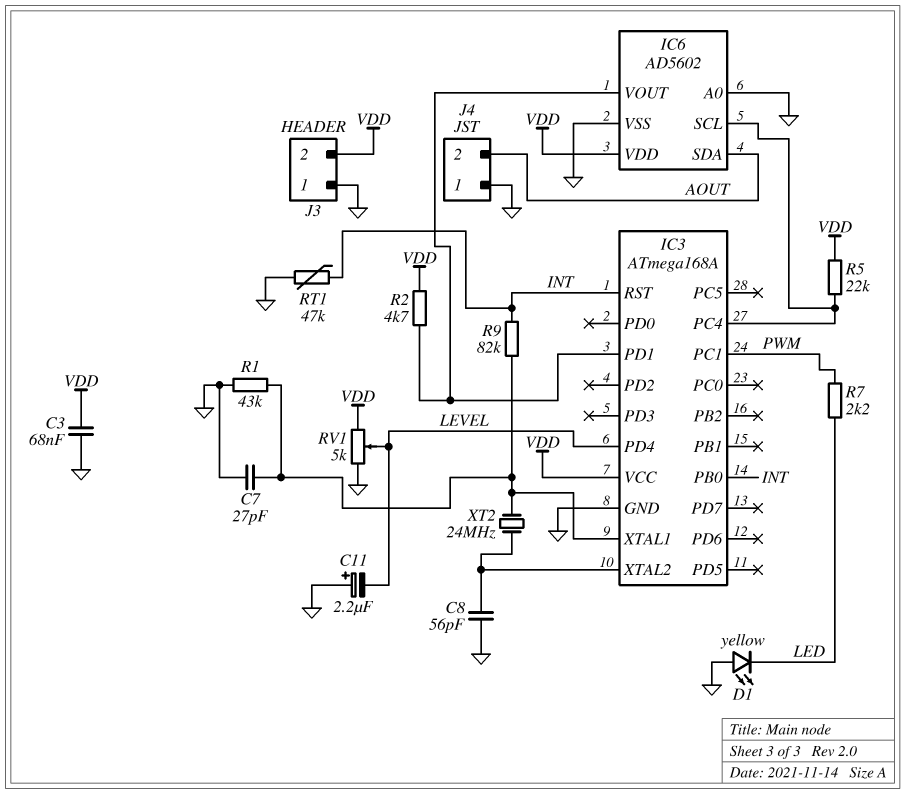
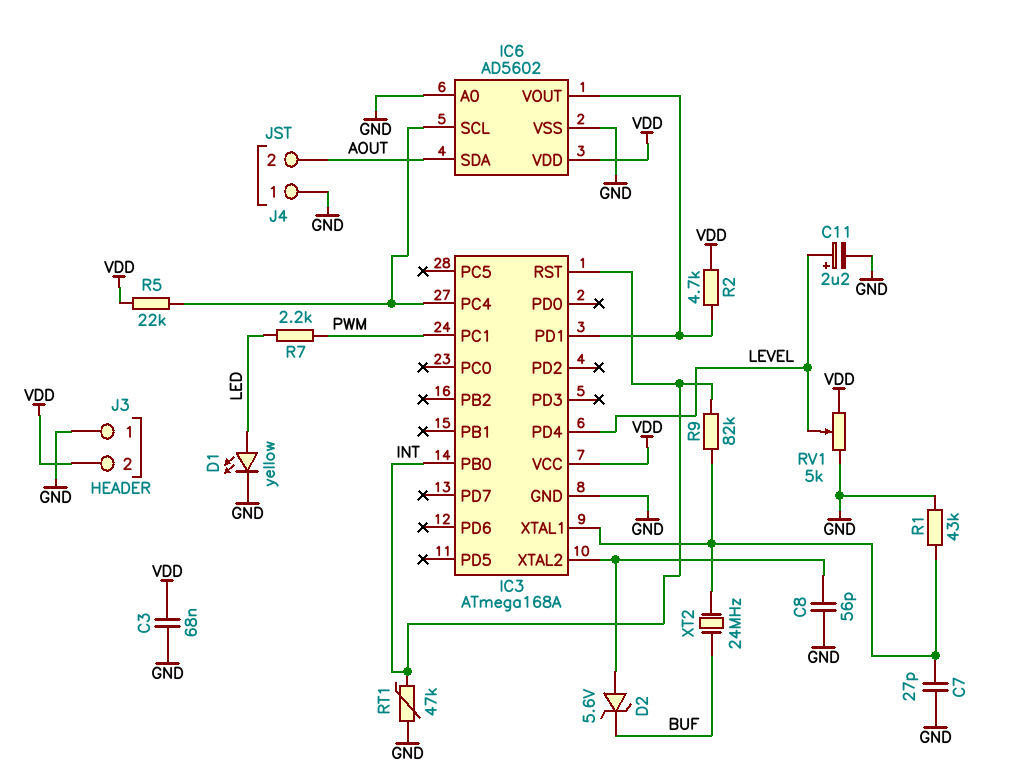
C11: 2.2uF (plus GND, minus LEVEL) -> 2.2uF (plus LEVEL, minus GND)
D1: LED yellow (A GND, K LED) -> LED yellow (A LED, K GND)
D2: none -> zener 5.6V (A IC3/XTAL2, K BUF)
XT2: 24MHz (IC3/XTAL1, IC3/XTAL2) -> 24MHz (BUF, IC3/XTAL1)

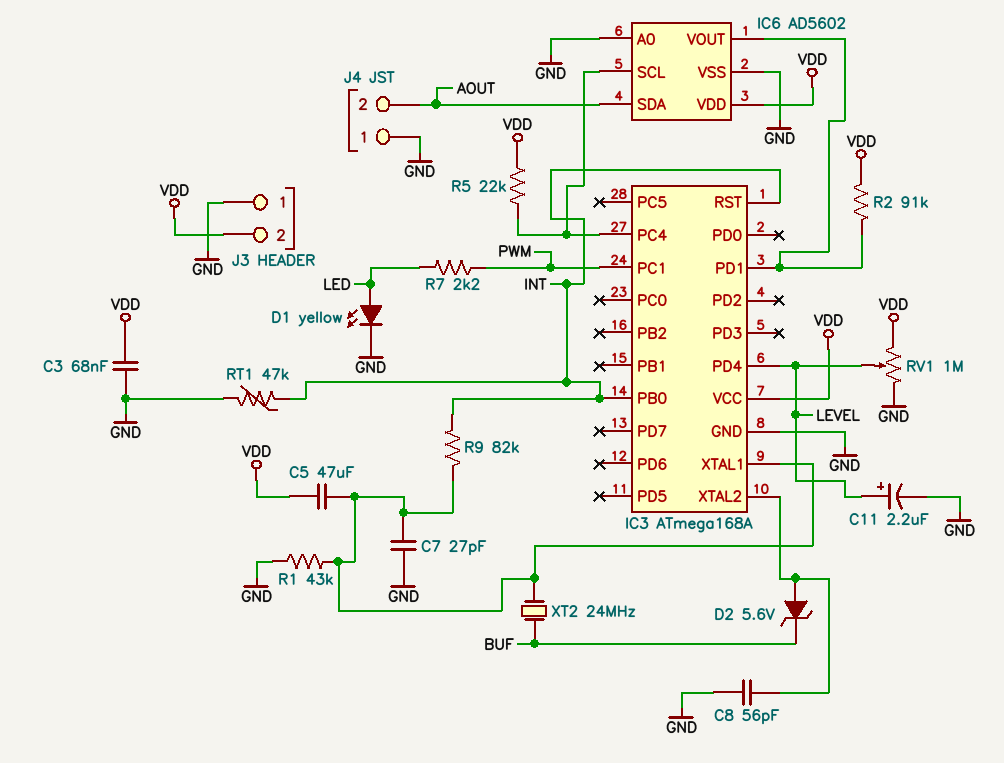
C5: none -> 47uF (IC3/XTAL1, VDD)
R2: 4.7k (IC3/PD1, VDD) -> 91k (IC3/PD1, VDD)
RV1: 5k (GND, VDD, wiper LEVEL) -> 1M (GND, VDD, wiper LEVEL)

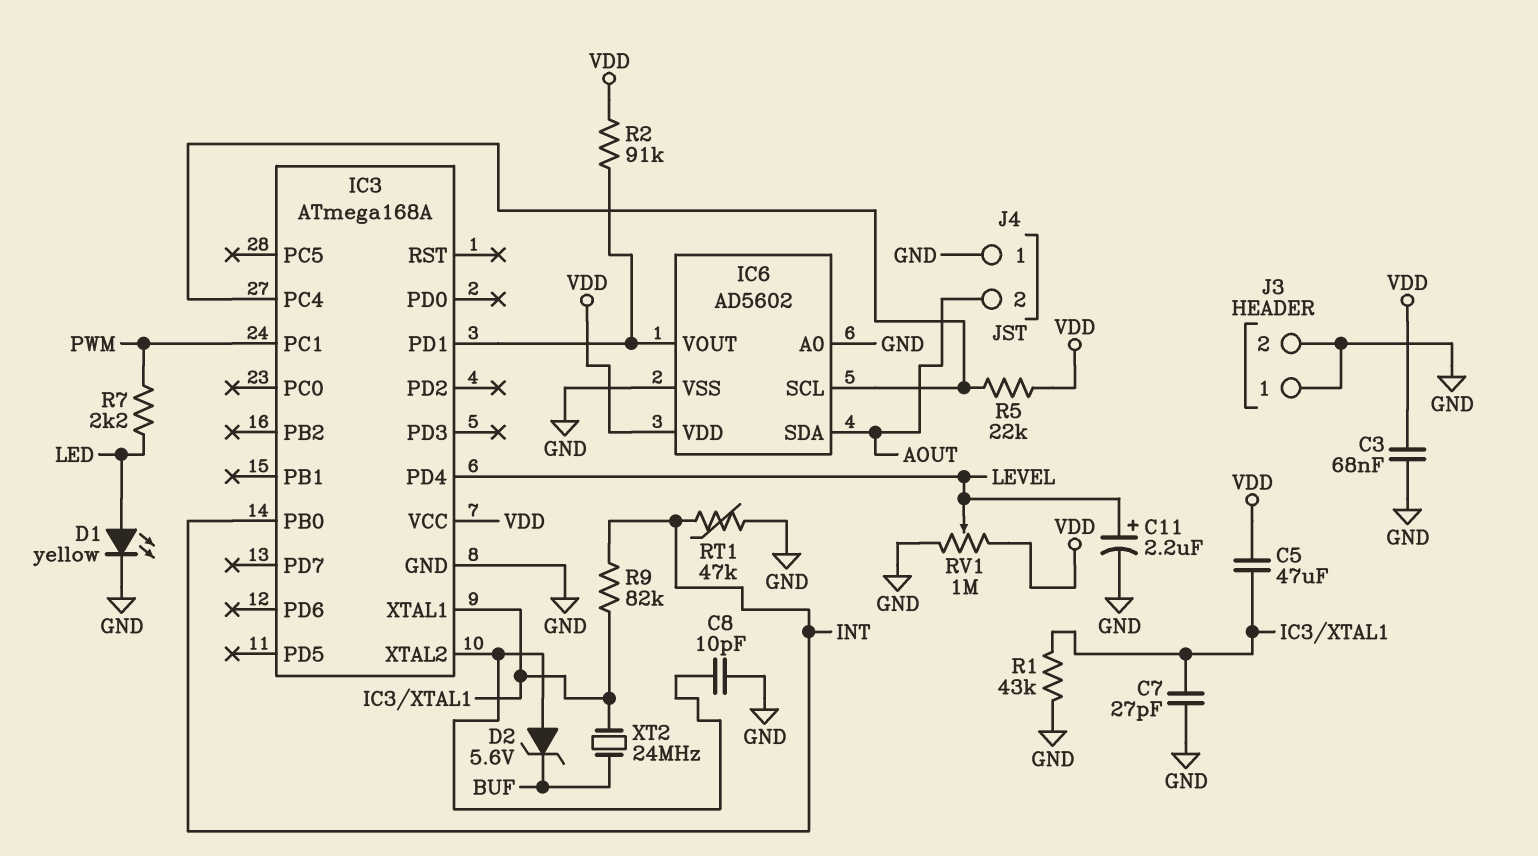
C8: 56pF (GND, IC3/XTAL2) -> 10pF (GND, IC3/XTAL2)
IC3 pin RST: INT -> none
J3 pin 2: VDD -> GND

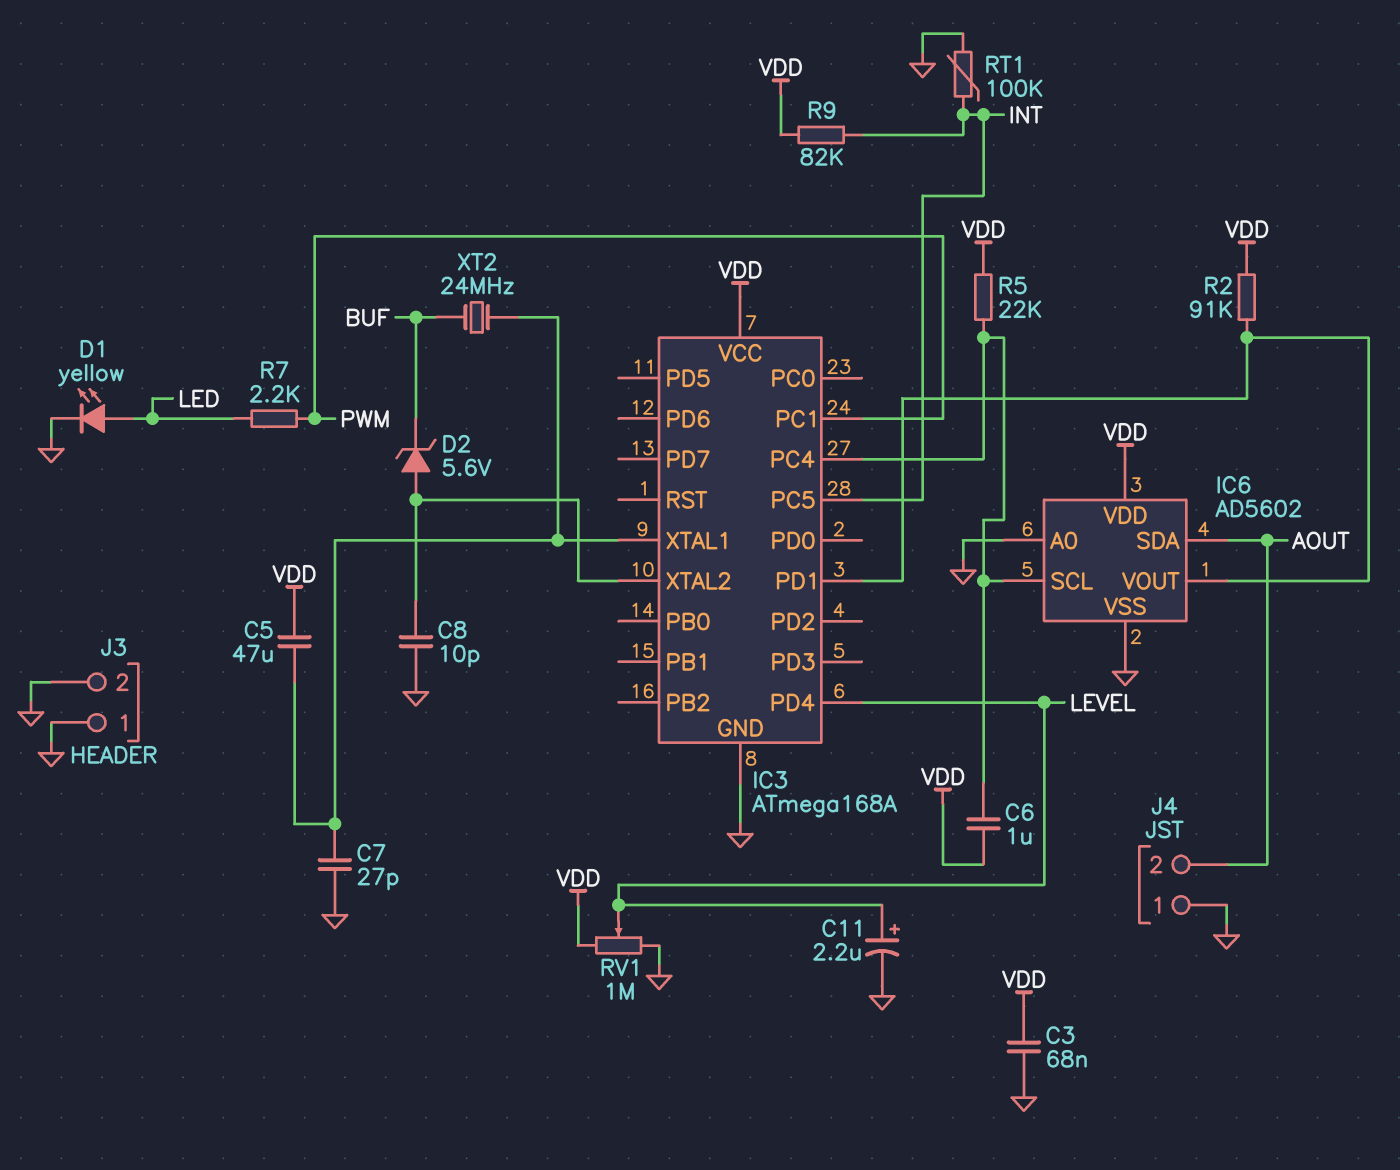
C6: none -> 1uF (IC3/PC4, VDD)
IC3 pin PB0: INT -> none
IC3 pin PC5: none -> INT
R1: 43k (GND, IC3/XTAL1) -> none
R9: 82k (IC3/XTAL1, INT) -> 82k (INT, VDD)
RT1: 47k (GND, INT) -> 100k (GND, INT)

